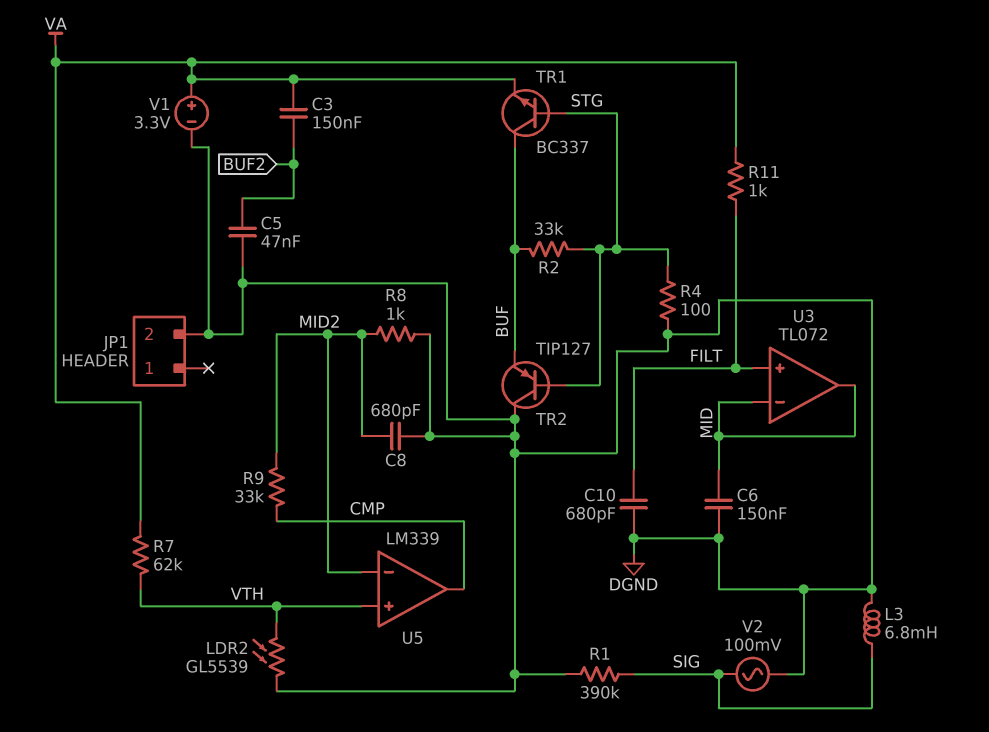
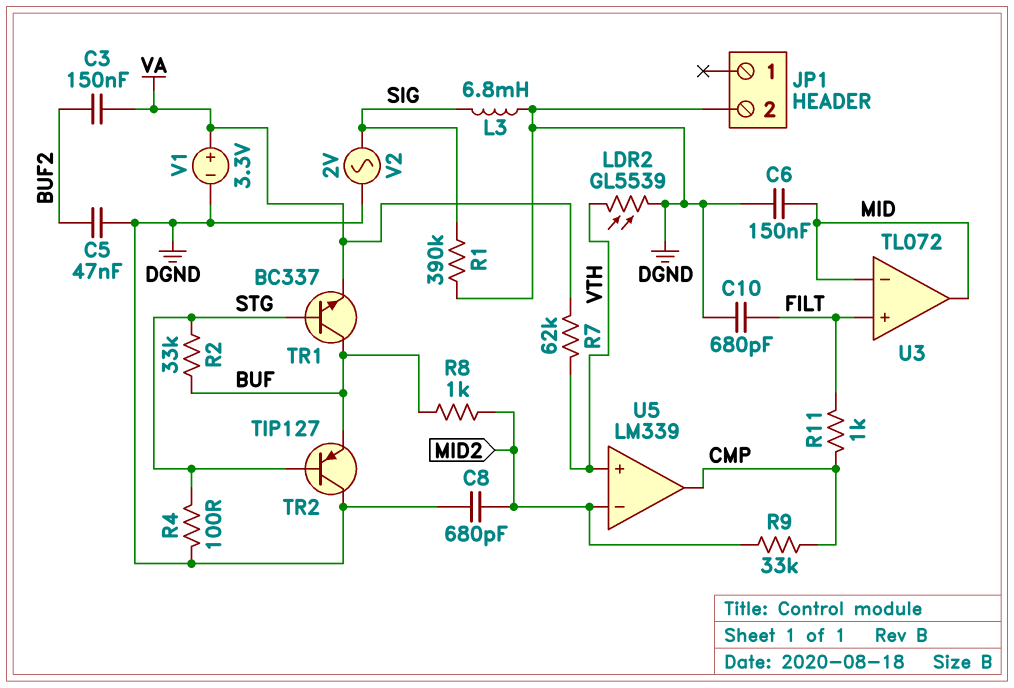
R8: 1k (DGND, MID2) -> 1k (BUF, MID2)
R11: 1k (FILT, VA) -> 1k (CMP, FILT)
V2: AC 100mV (DGND, SIG) -> AC 2V (DGND, SIG)

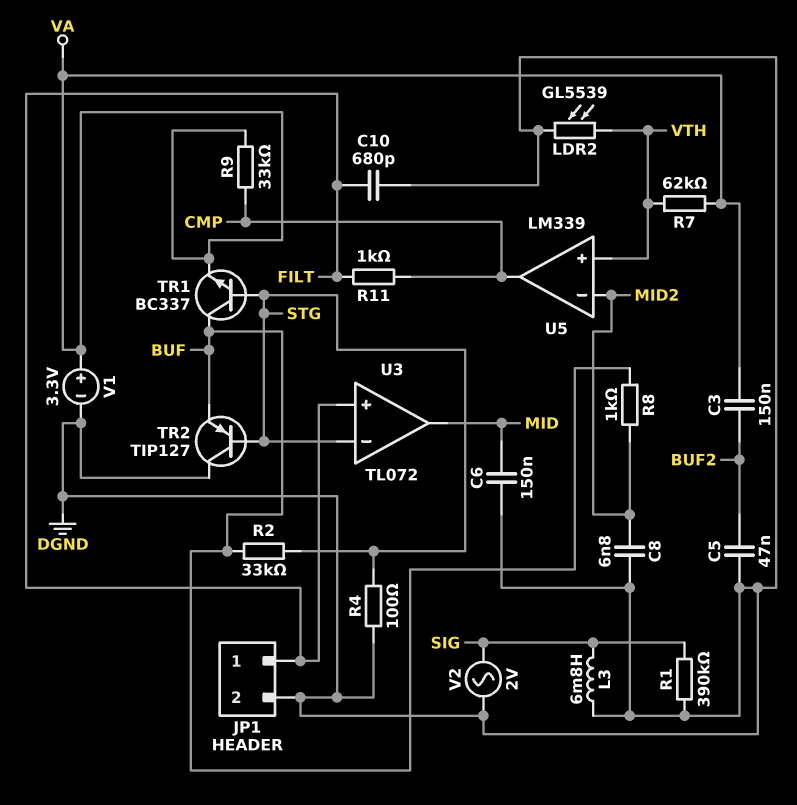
C8: 680pF (DGND, MID2) -> 6.8nF (DGND, MID2)
JP1 pin 1: none -> FILT
R9: 33k (CMP, MID2) -> 33k (CMP, VA)
U3 pin in-: MID -> STG

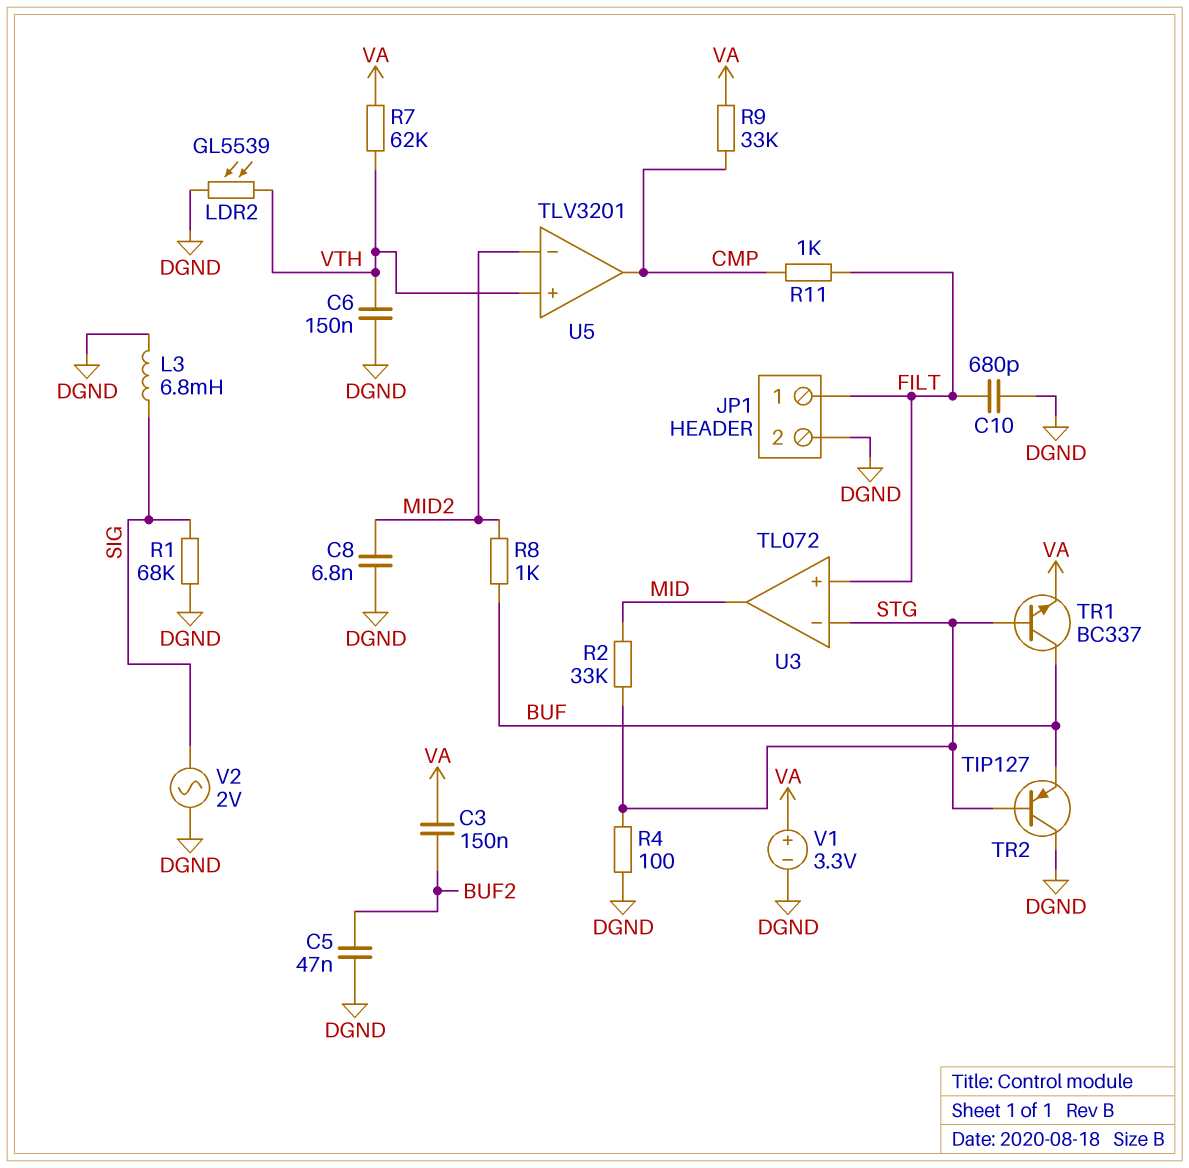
C6: 150nF (DGND, MID) -> 150nF (DGND, VTH)
R1: 390k (DGND, SIG) -> 68k (DGND, SIG)
R2: 33k (BUF, STG) -> 33k (MID, STG)
U5: LM339 -> TLV3201

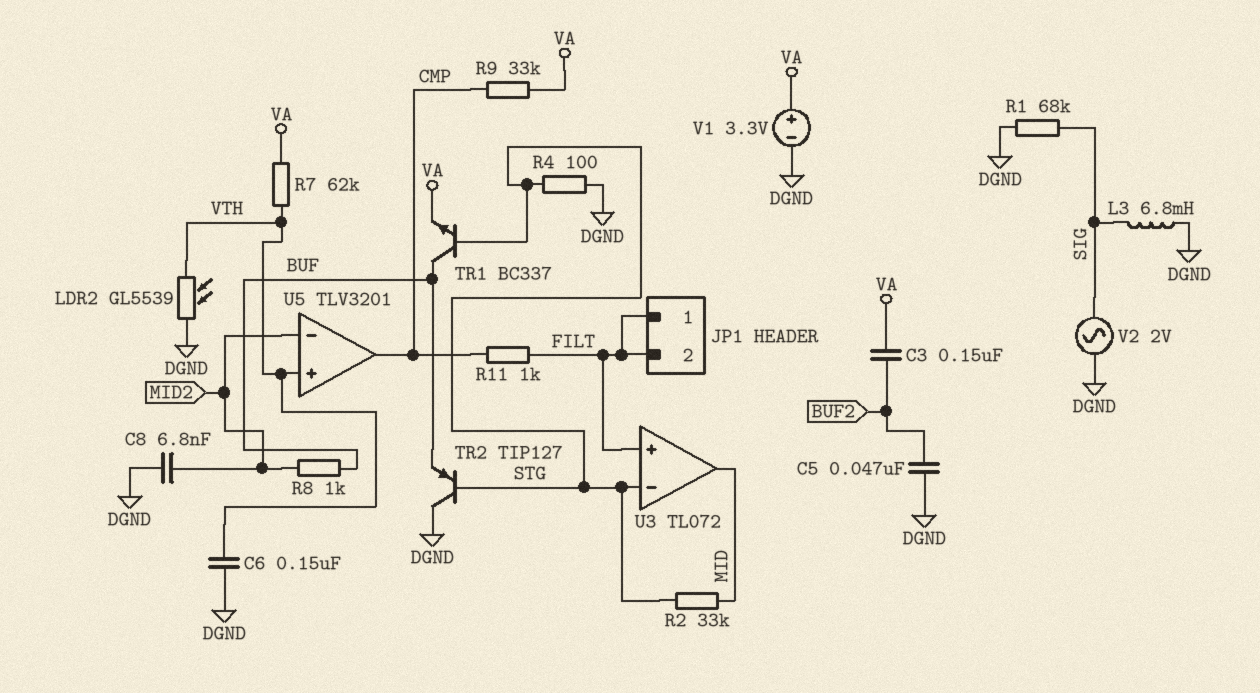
C10: 680pF (DGND, FILT) -> none
JP1 pin 2: DGND -> FILT

